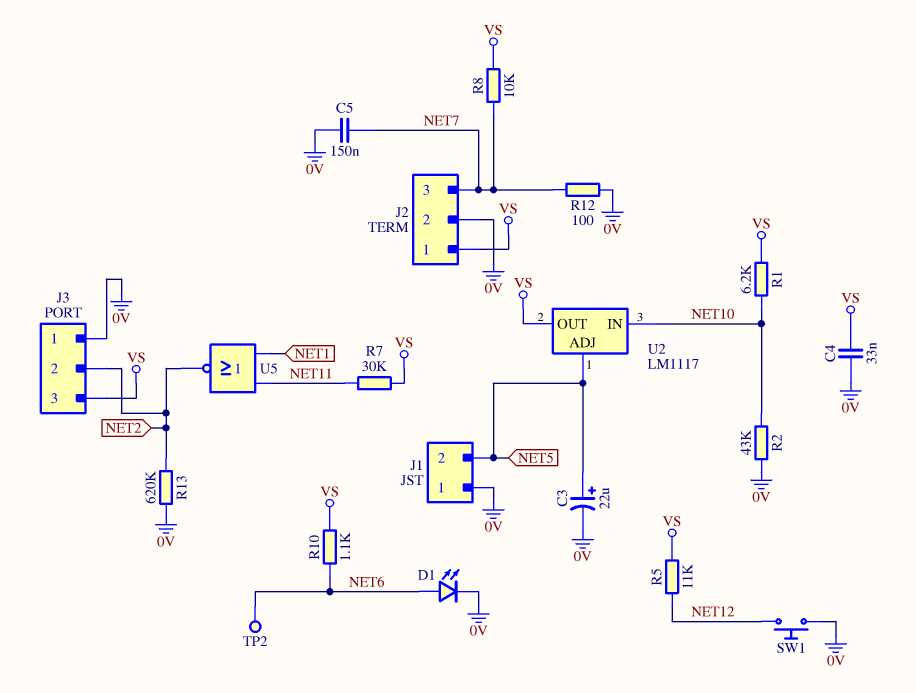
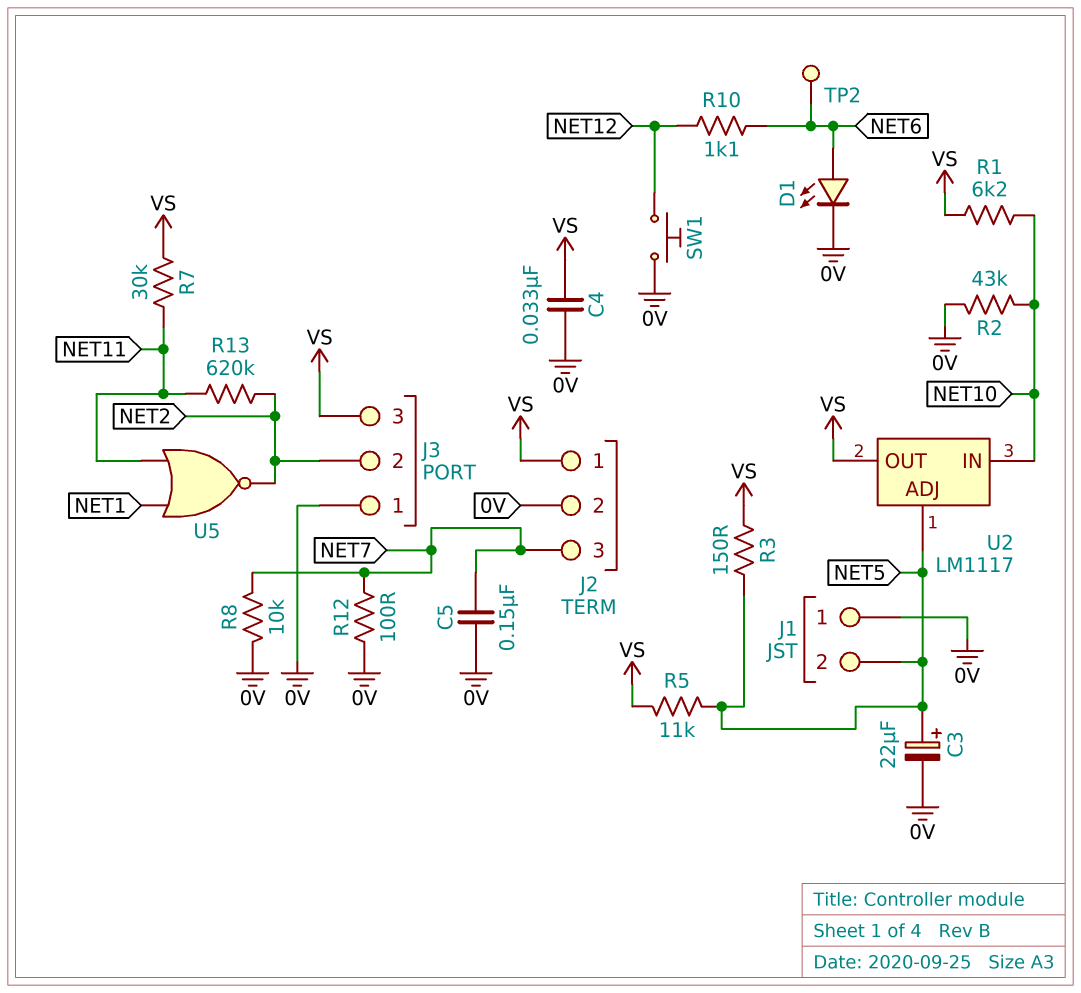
R3: none -> 150 (NET5, VS)
R5: 11k (NET12, VS) -> 11k (NET5, VS)
R8: 10k (NET7, VS) -> 10k (0V, NET7)
R10: 1.1k (NET6, VS) -> 1.1k (NET6, NET12)
R13: 620k (0V, NET2) -> 620k (NET2, NET11)

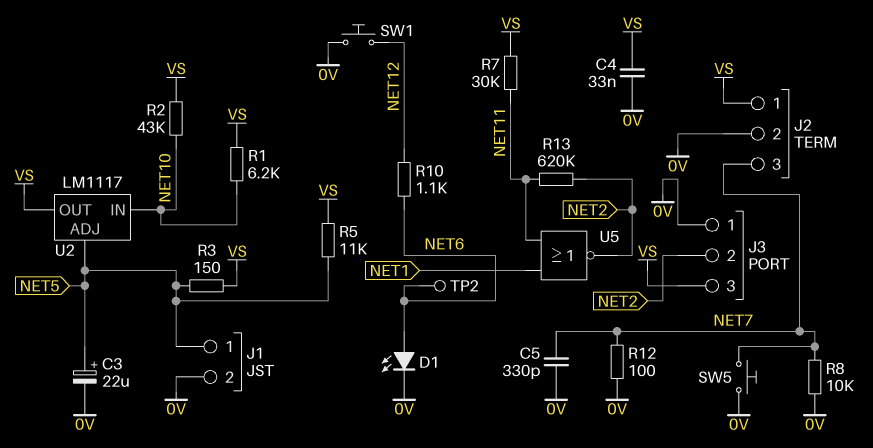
C5: 150nF (0V, NET7) -> 330pF (0V, NET7)
J1 pin 1: 0V -> NET5
J1 pin 2: NET5 -> 0V
R2: 43k (0V, NET10) -> 43k (NET10, VS)
SW5: none -> button (0V, NET7)

